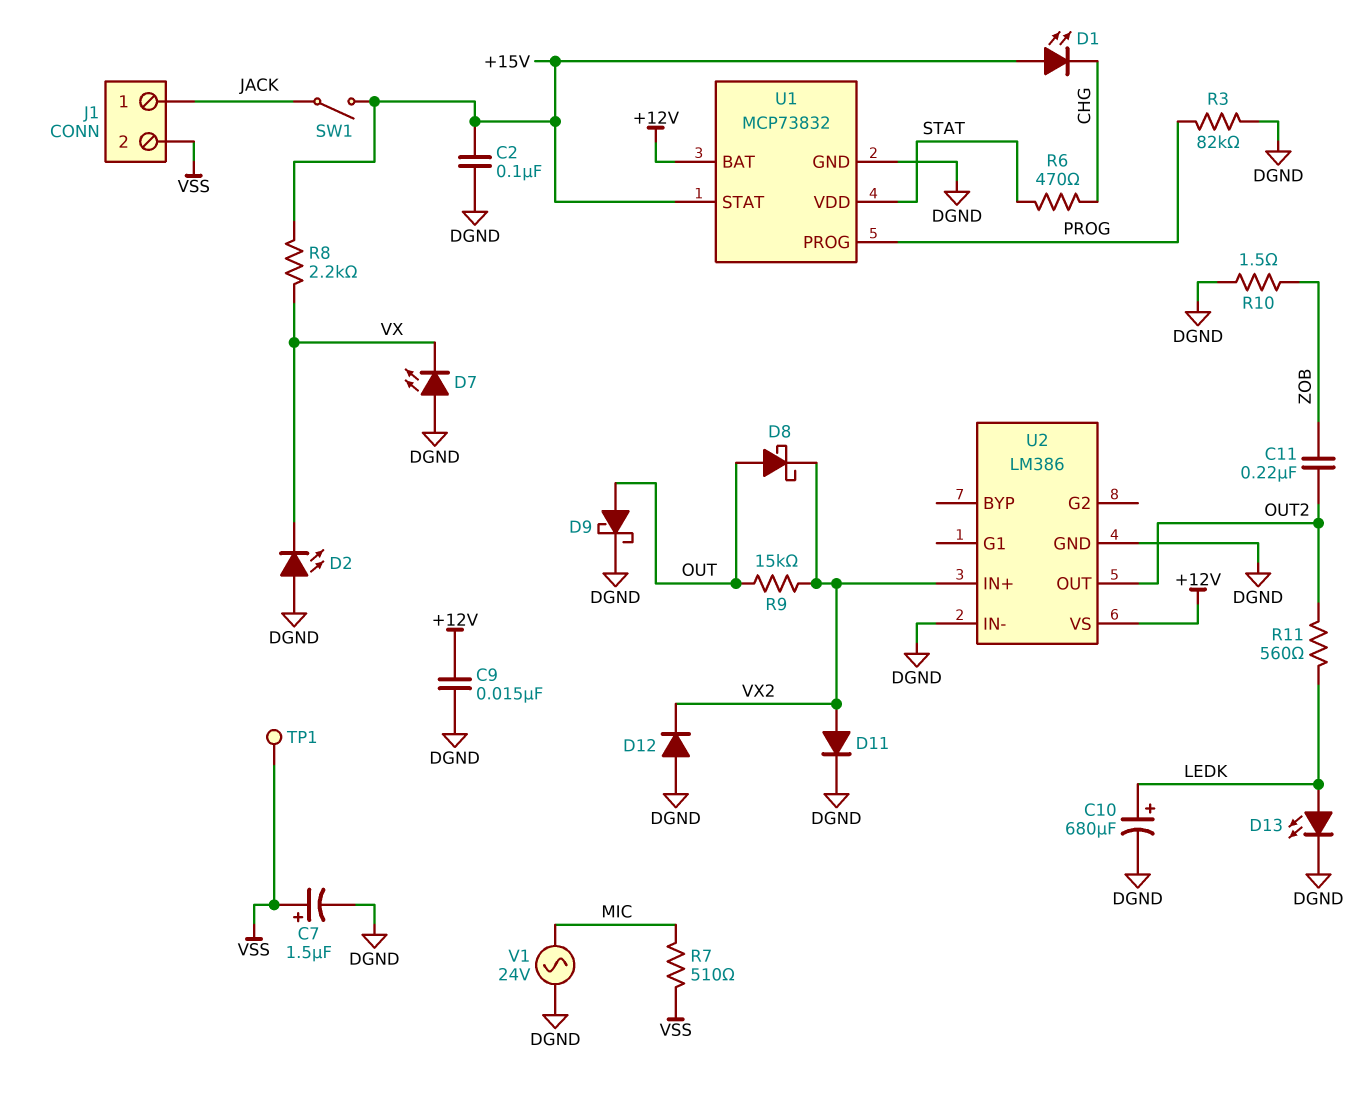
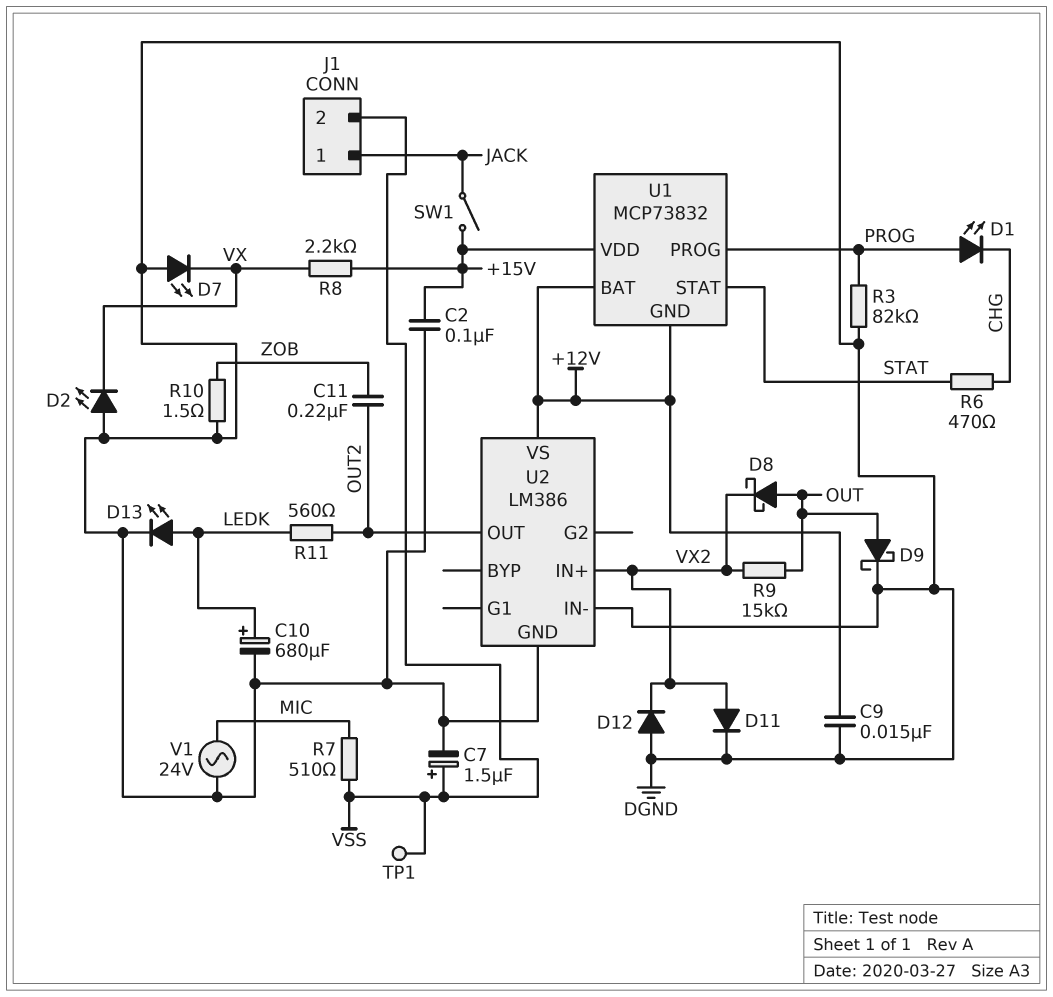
D1: LED (A +15V, K CHG) -> LED (A PROG, K CHG)
U1 pin GND: DGND -> +12V
U1 pin STAT: +15V -> STAT
U1 pin VDD: STAT -> +15V

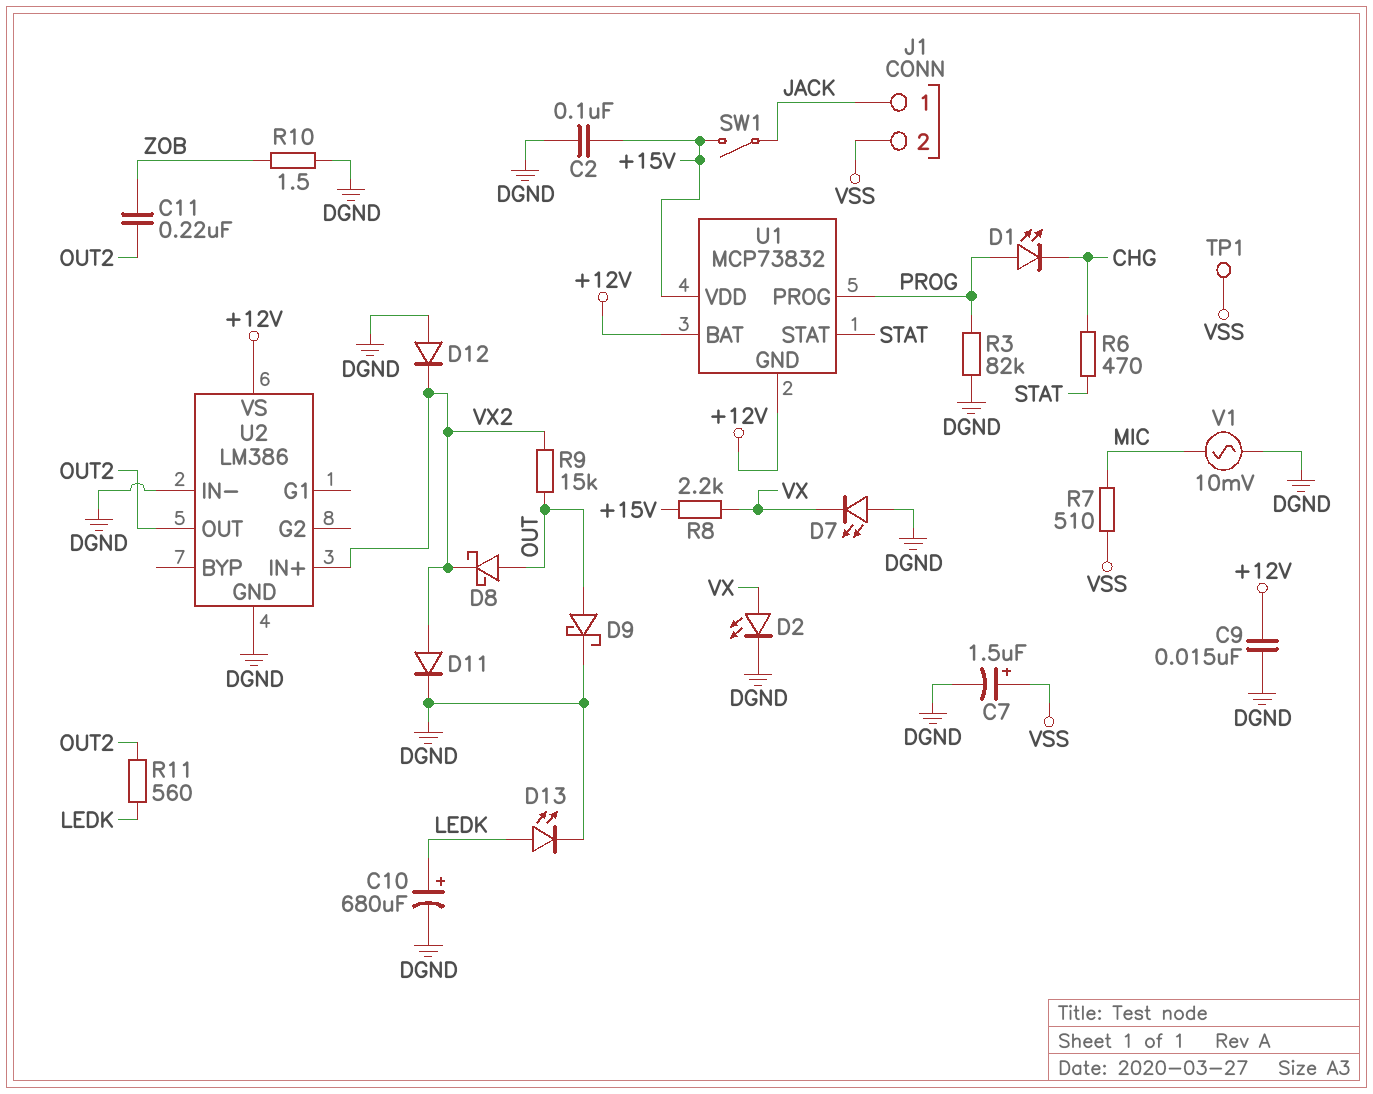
D2: LED (A DGND, K VX) -> LED (A VX, K DGND)
V1: AC 24V (DGND, MIC) -> AC 10mV (DGND, MIC)

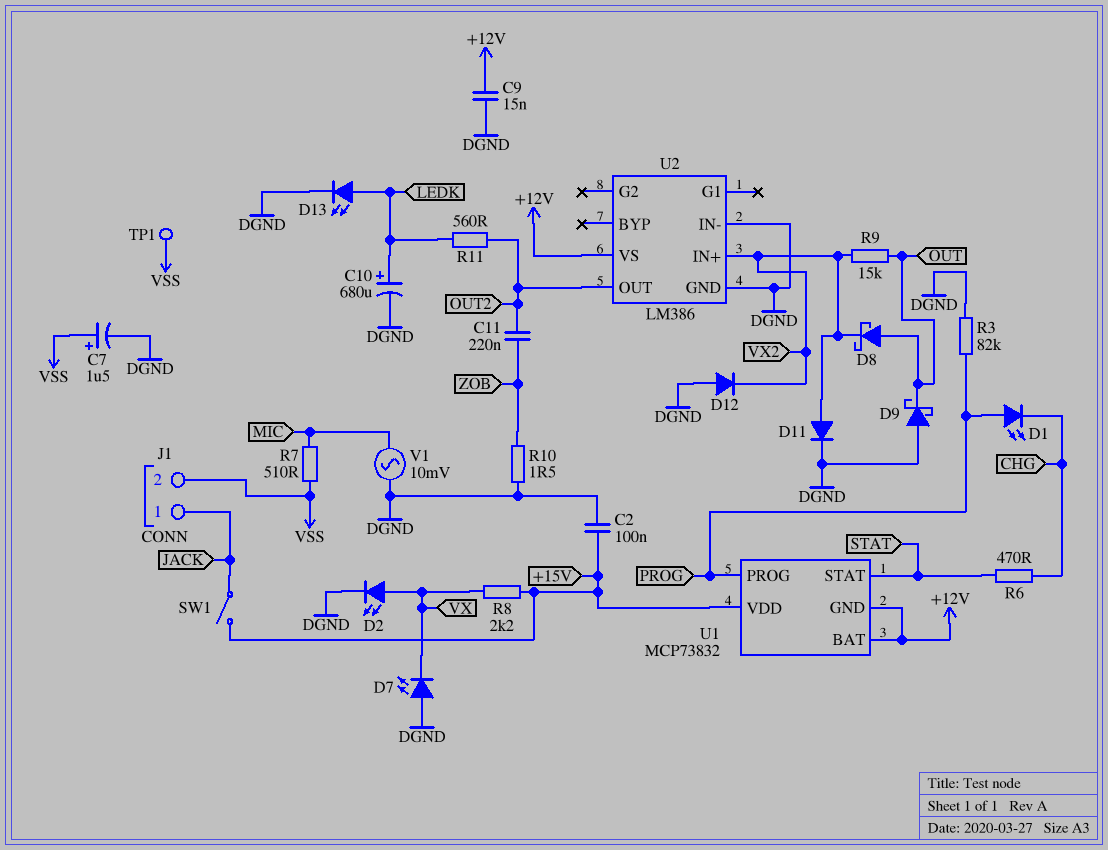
D9: schottky (A OUT, K DGND) -> schottky (A DGND, K OUT)

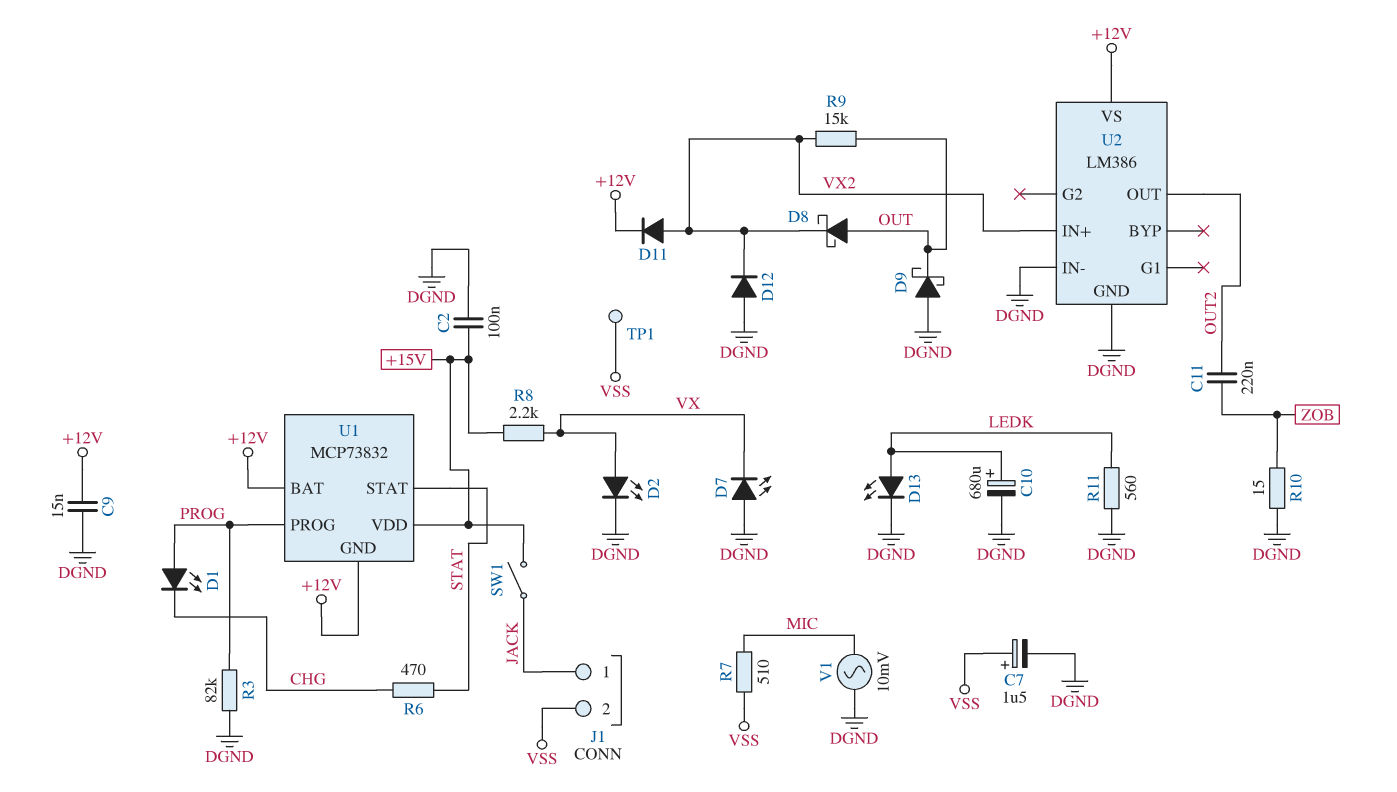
D11: diode (A VX2, K DGND) -> diode (A VX2, K +12V)
R10: 1.5 (DGND, ZOB) -> 15 (DGND, ZOB)
R11: 560 (LEDK, OUT2) -> 560 (DGND, LEDK)

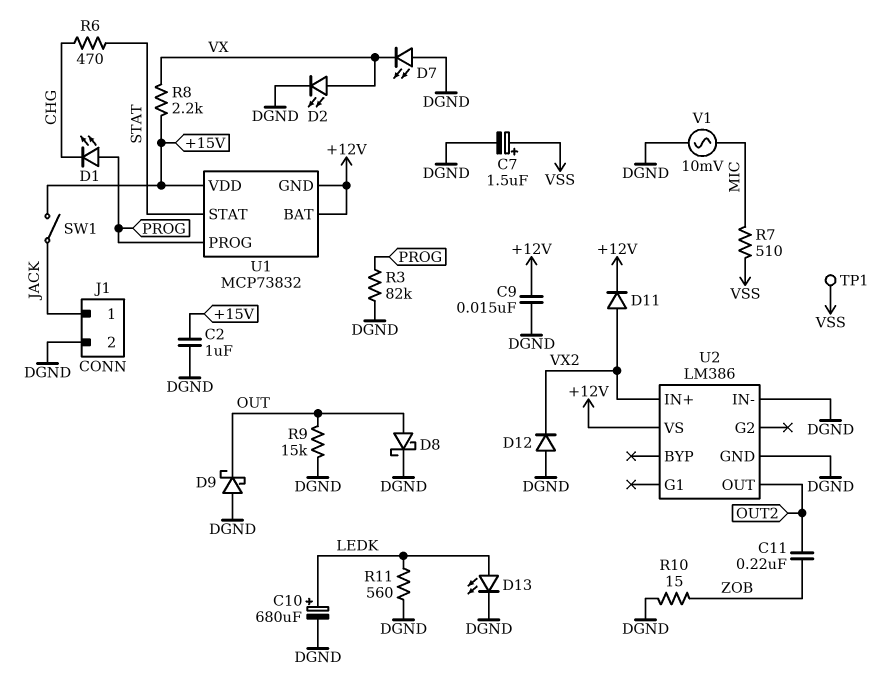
C2: 100nF (+15V, DGND) -> 1uF (+15V, DGND)
D8: schottky (A OUT, K VX2) -> schottky (A OUT, K DGND)
J1 pin 2: VSS -> DGND
R9: 15k (OUT, VX2) -> 15k (DGND, OUT)

